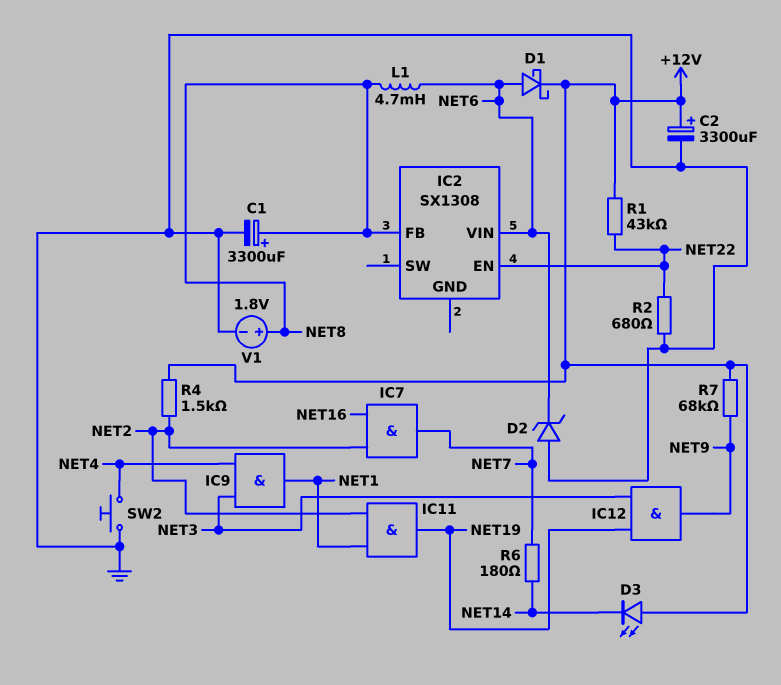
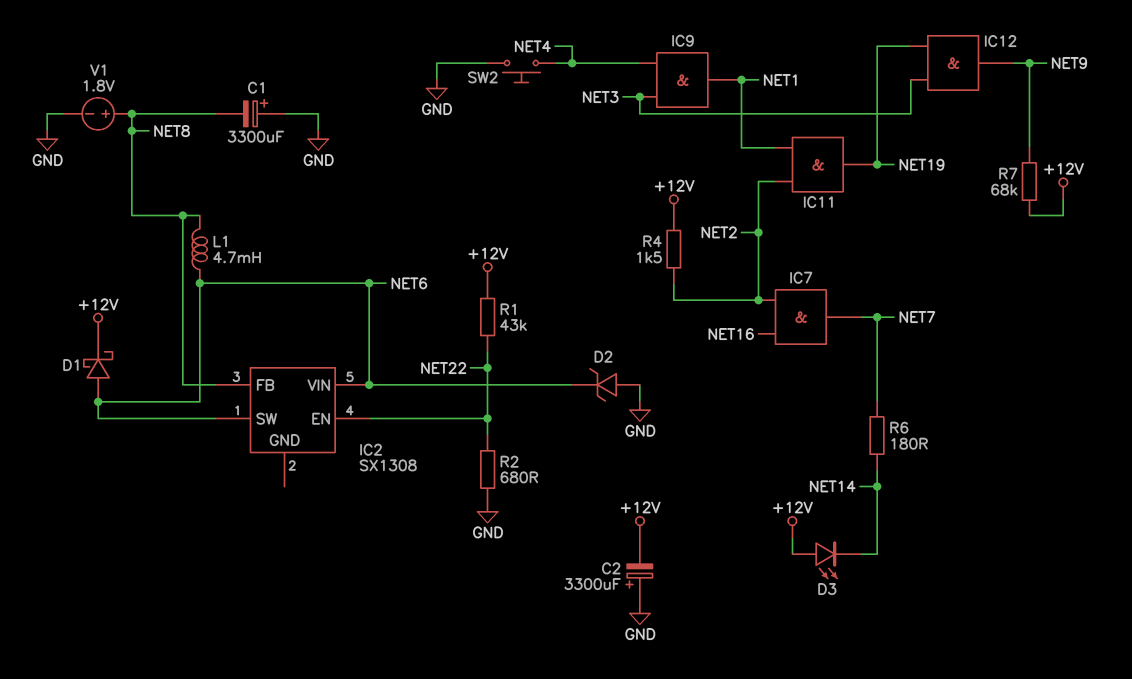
C1: 3300uF (plus NET8, minus GND) -> 3300uF (plus GND, minus NET8)
C2: 3300uF (plus +12V, minus GND) -> 3300uF (plus GND, minus +12V)
IC2 pin SW: none -> NET6

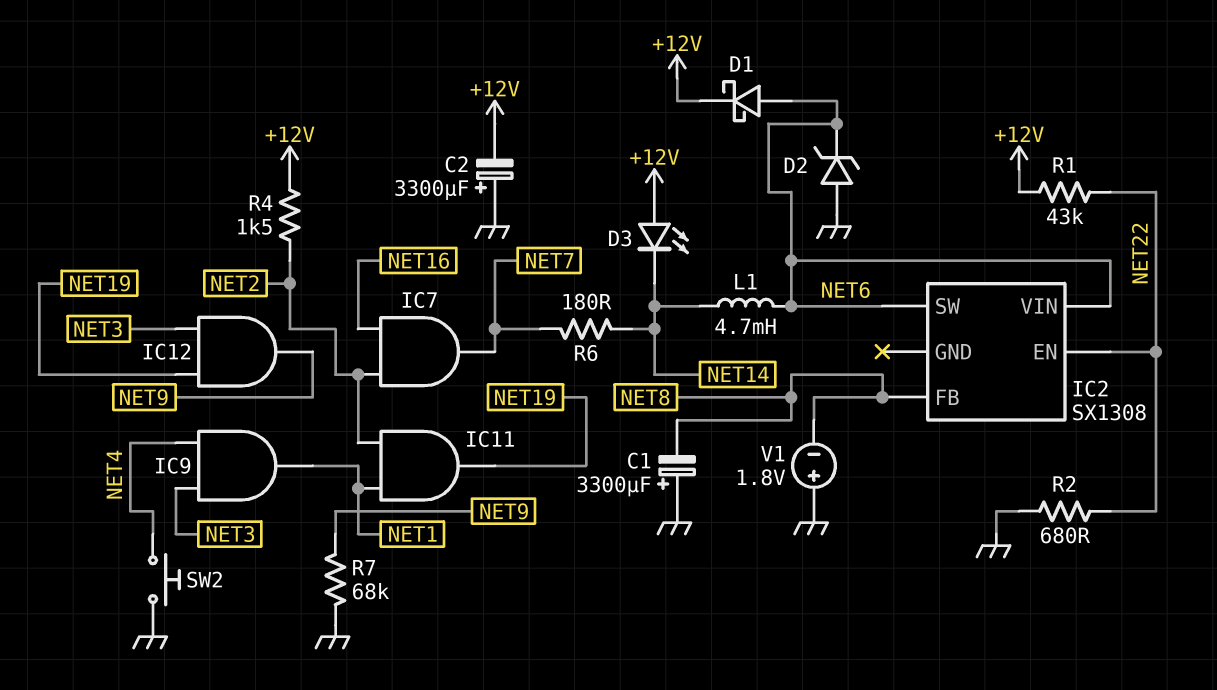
L1: 4.7mH (NET6, NET8) -> 4.7mH (NET6, NET14)
R7: 68k (+12V, NET9) -> 68k (GND, NET9)
V1: 1.8V (plus NET8, minus GND) -> 1.8V (plus GND, minus NET8)

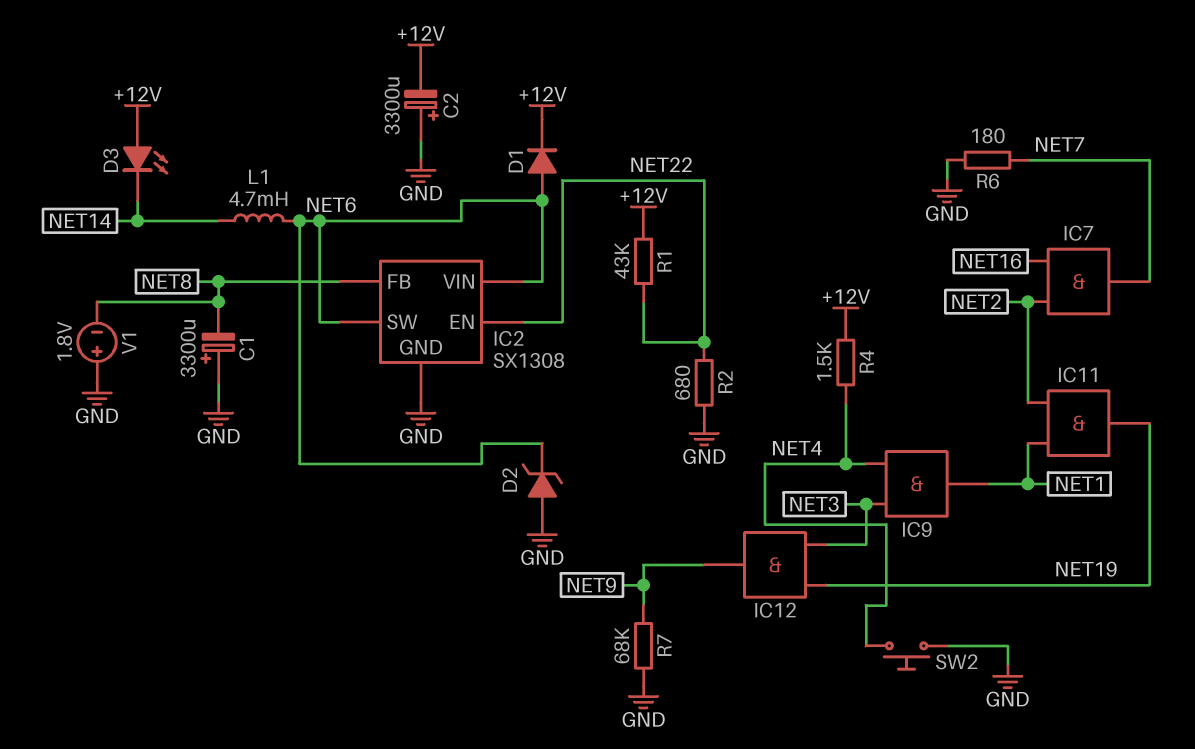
D1: schottky (A NET6, K +12V) -> diode (A NET6, K +12V)
IC2 pin GND: none -> GND
R4: 1.5k (+12V, NET2) -> 1.5k (+12V, NET4)
R6: 180 (NET7, NET14) -> 180 (GND, NET7)

